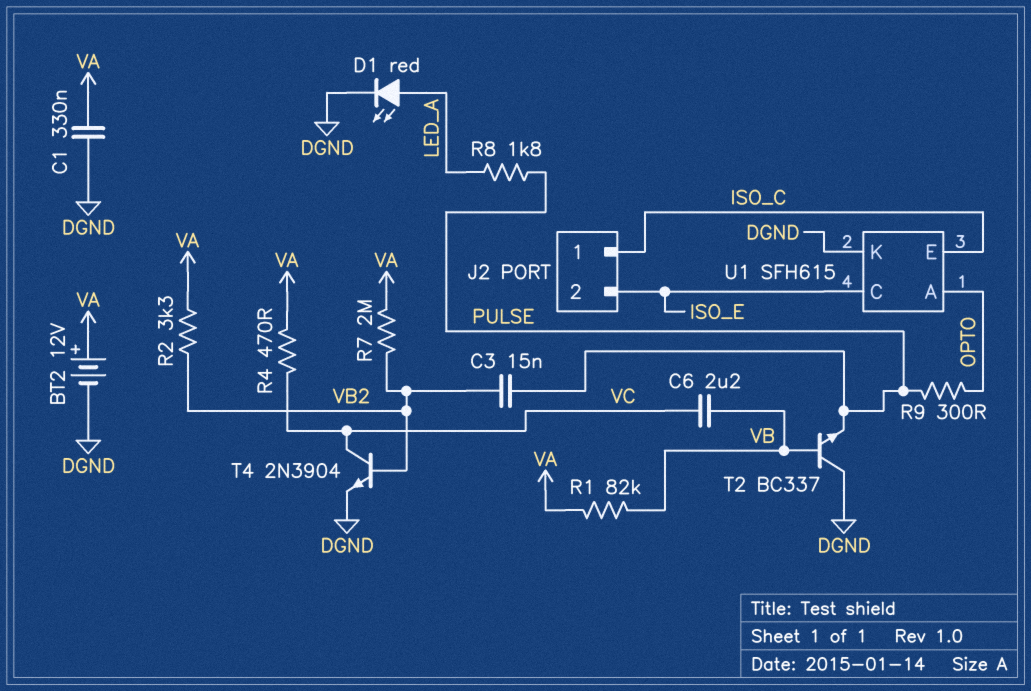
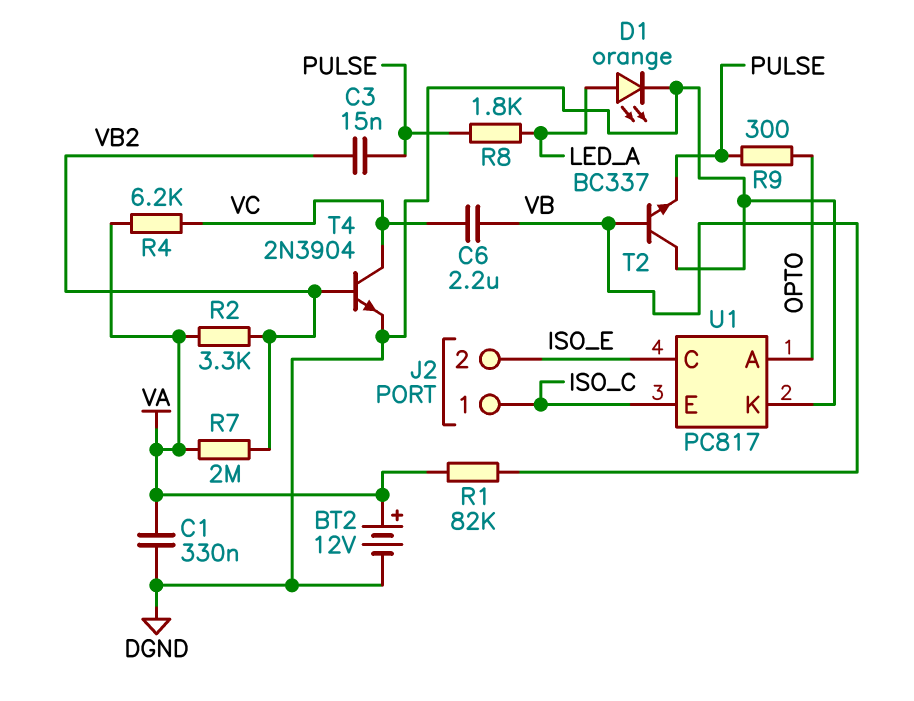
D1: LED red (A LED_A, K DGND) -> LED orange (A LED_A, K DGND)
R4: 470 (VA, VC) -> 6.2k (VA, VC)
U1: SFH615 -> PC817

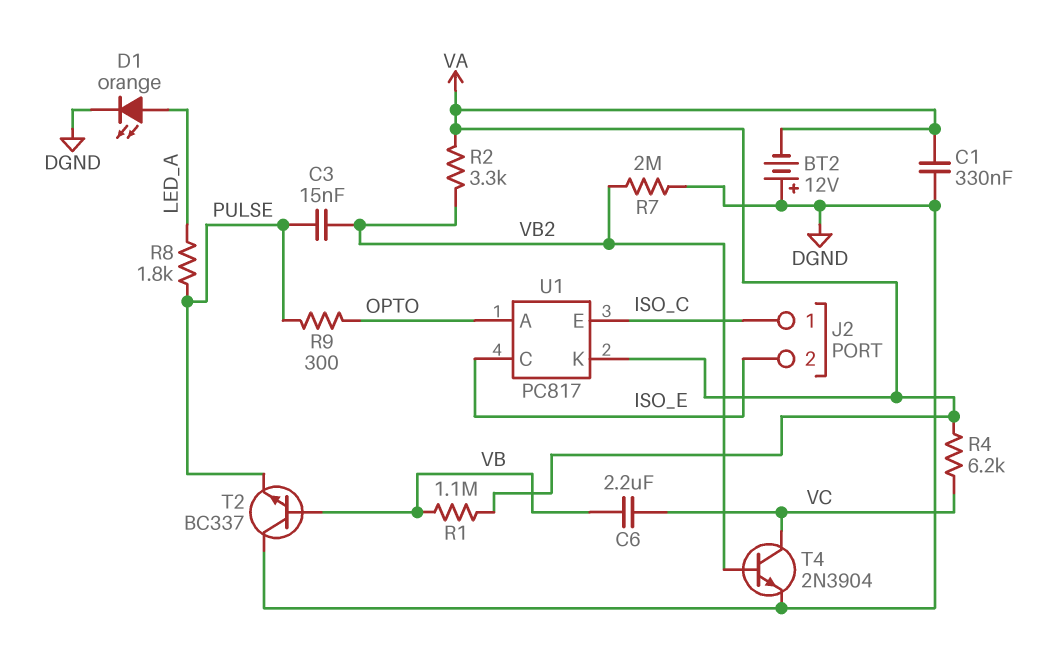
BT2: 12V (plus VA, minus DGND) -> 12V (plus DGND, minus VA)
R1: 82k (VA, VB) -> 1.1M (VA, VB)
R7: 2M (VA, VB2) -> 2M (DGND, VB2)
U1 pin K: DGND -> VA

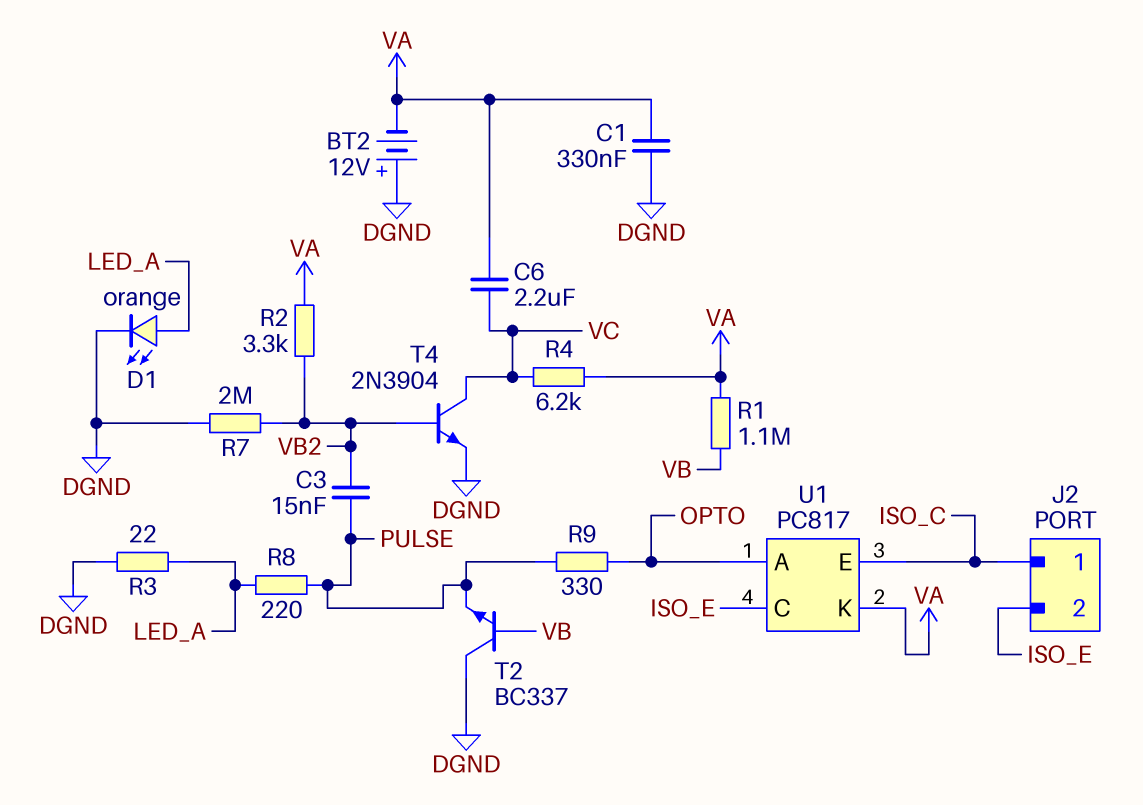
C6: 2.2uF (VB, VC) -> 2.2uF (VA, VC)
R3: none -> 22 (DGND, LED_A)
R8: 1.8k (LED_A, PULSE) -> 220 (LED_A, PULSE)
R9: 300 (OPTO, PULSE) -> 330 (OPTO, PULSE)

